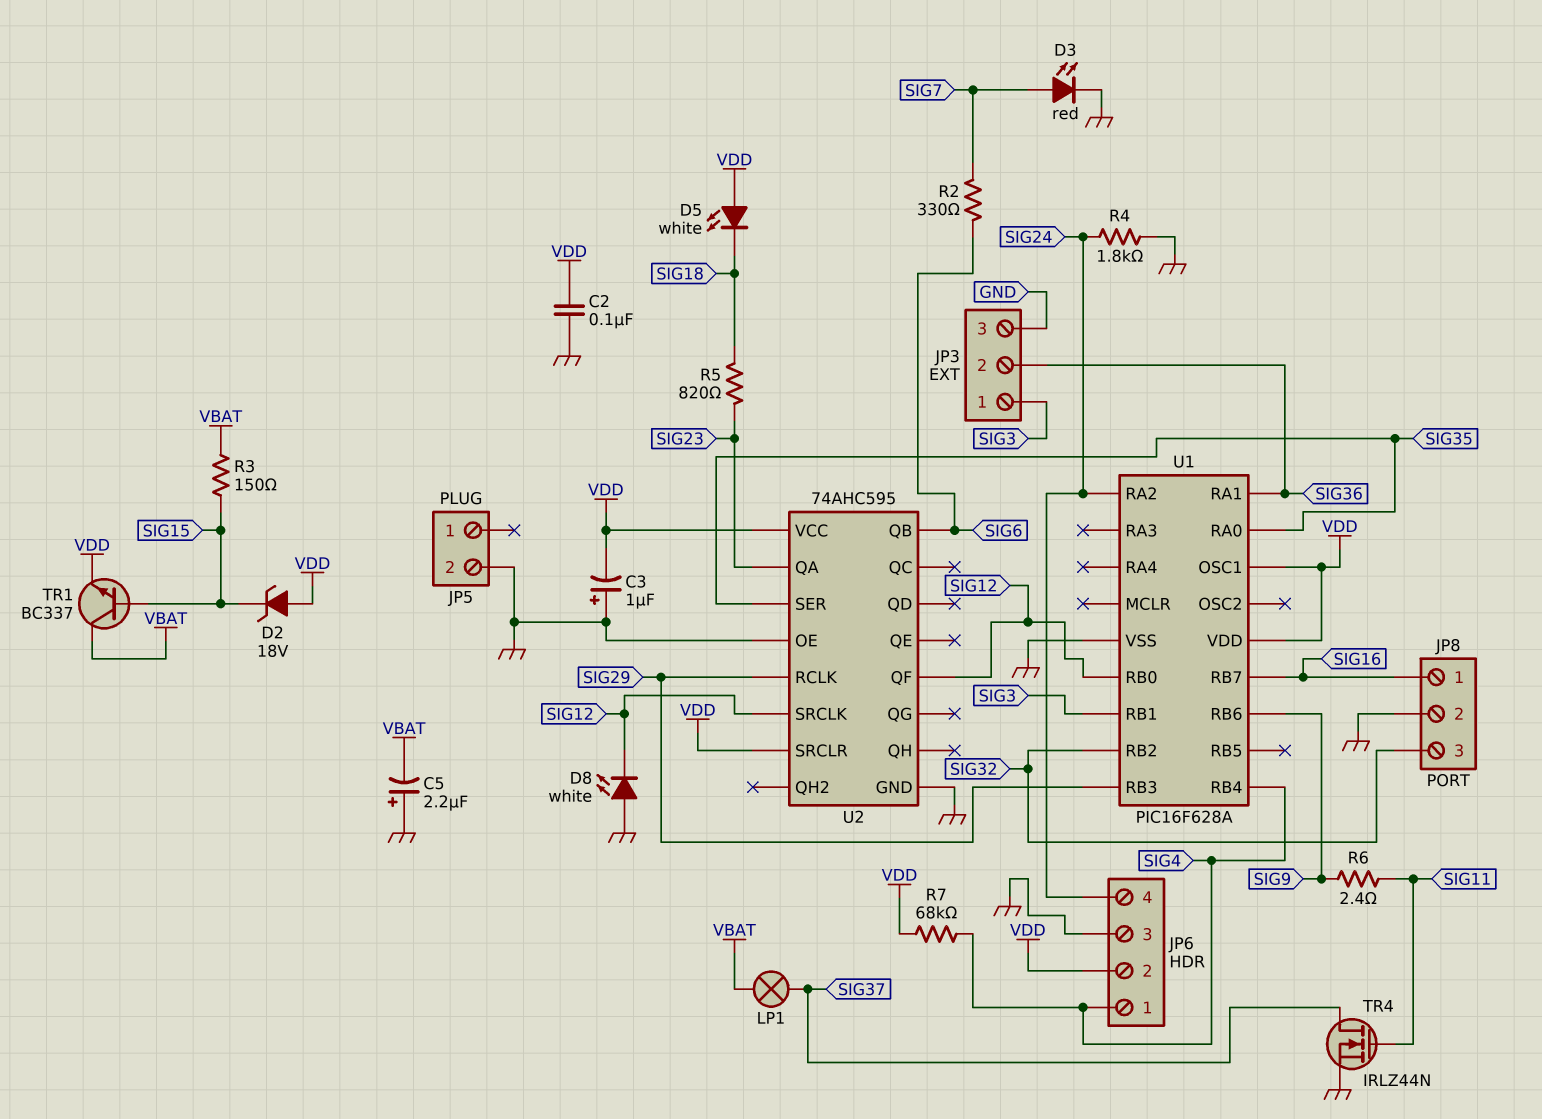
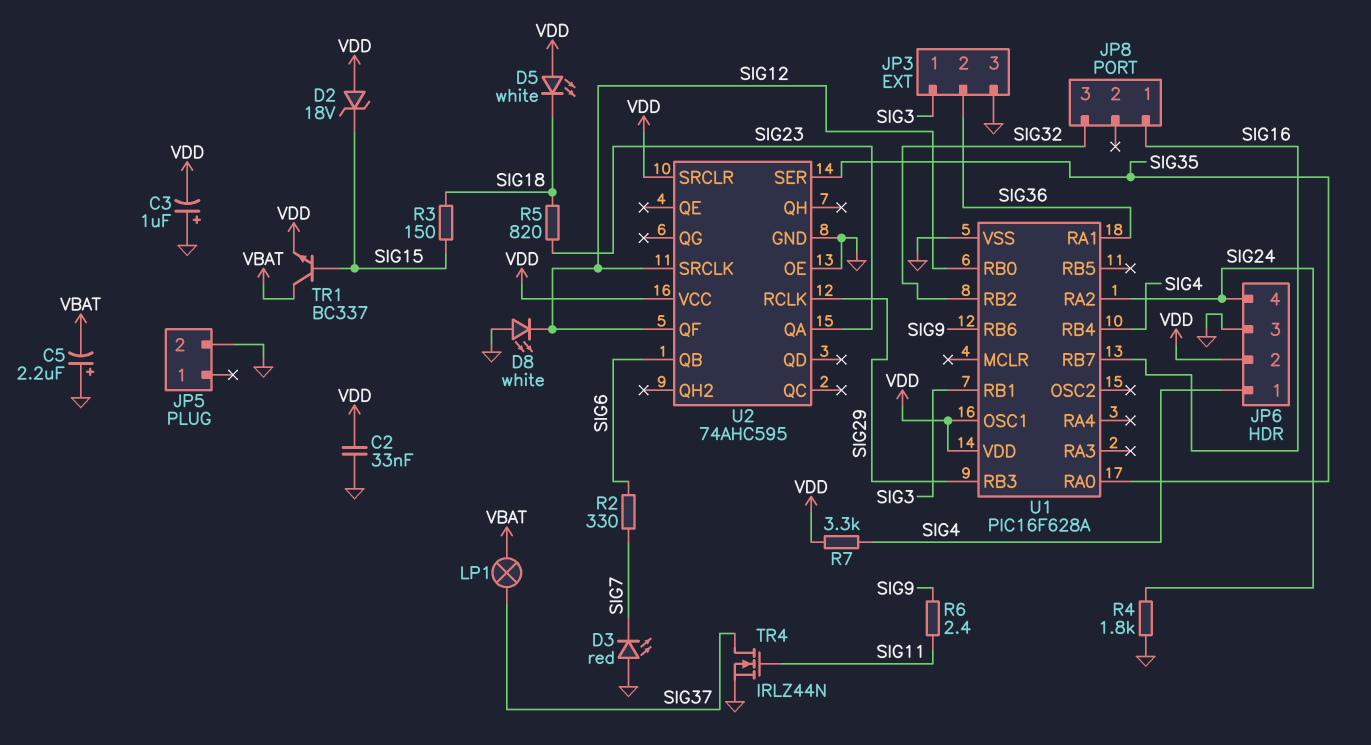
C2: 100nF (GND, VDD) -> 33nF (GND, VDD)
D3: LED red (A SIG7, K GND) -> LED red (A GND, K SIG7)
JP8 pin 2: GND -> none
R3: 150 (SIG15, VBAT) -> 150 (SIG15, SIG18)
R7: 68k (SIG4, VDD) -> 3.3k (SIG4, VDD)

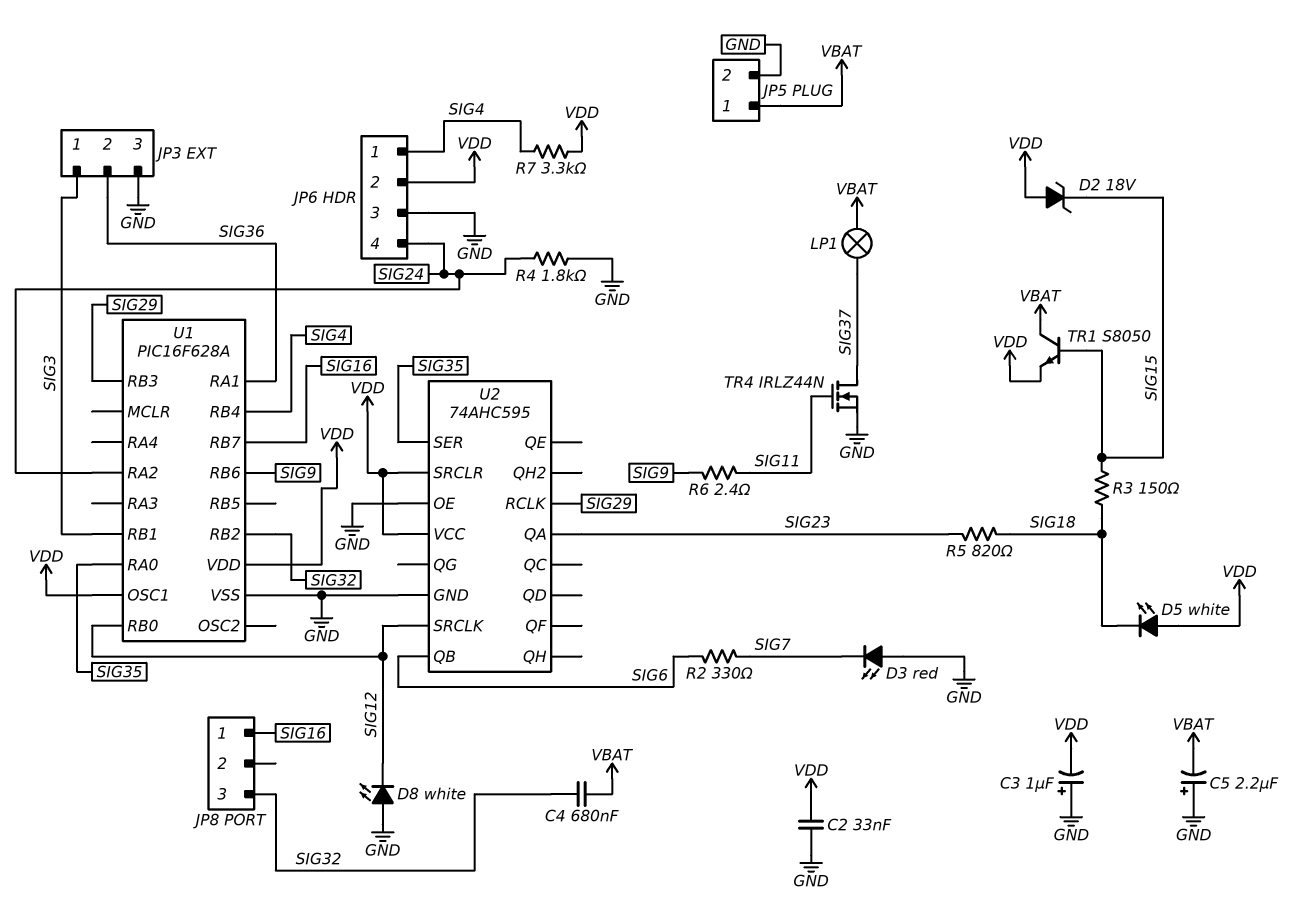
C4: none -> 680nF (SIG32, VBAT)
JP5 pin 1: none -> VBAT
TR1: NPN BC337 (B SIG15, C VBAT, E VDD) -> NPN S8050 (B SIG15, C VBAT, E VDD)
U2 pin QF: SIG12 -> none

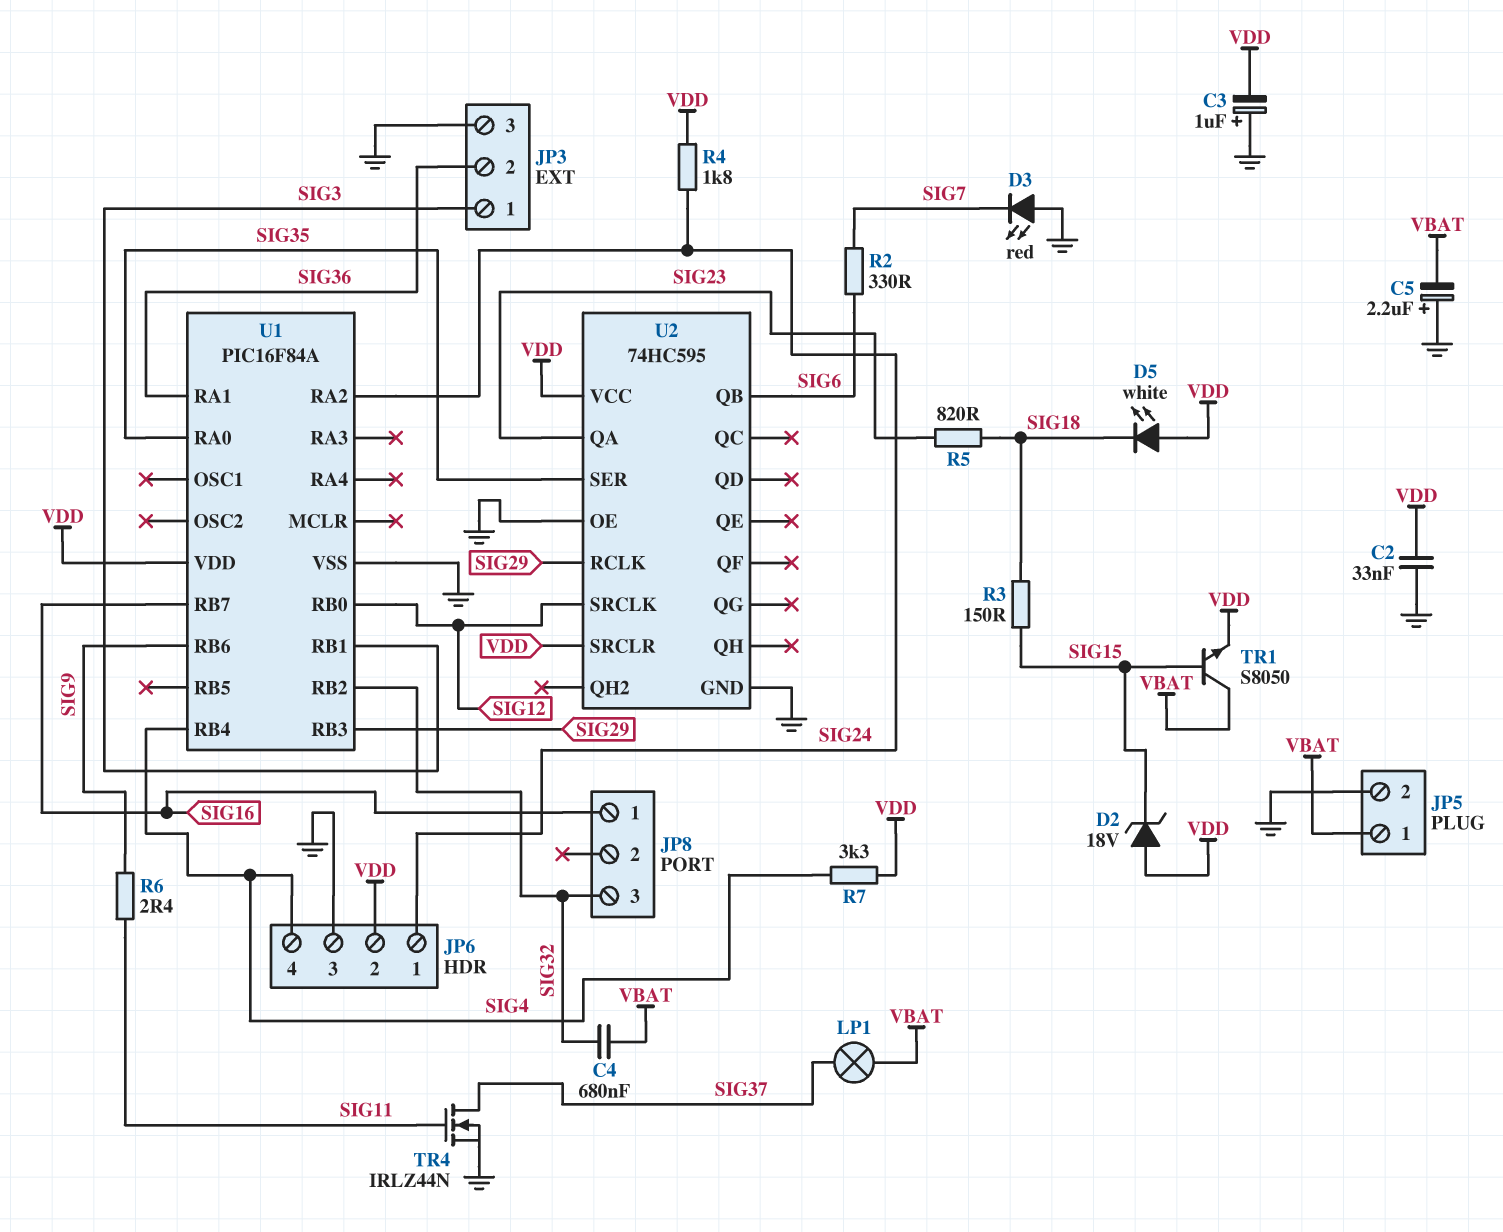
D8: LED white (A GND, K SIG12) -> none
JP6 pin 1: SIG4 -> SIG24
JP6 pin 4: SIG24 -> SIG4
R4: 1.8k (GND, SIG24) -> 1.8k (SIG24, VDD)
U1: PIC16F628A -> PIC16F84A
U1 pin OSC1: VDD -> none
U2: 74AHC595 -> 74HC595

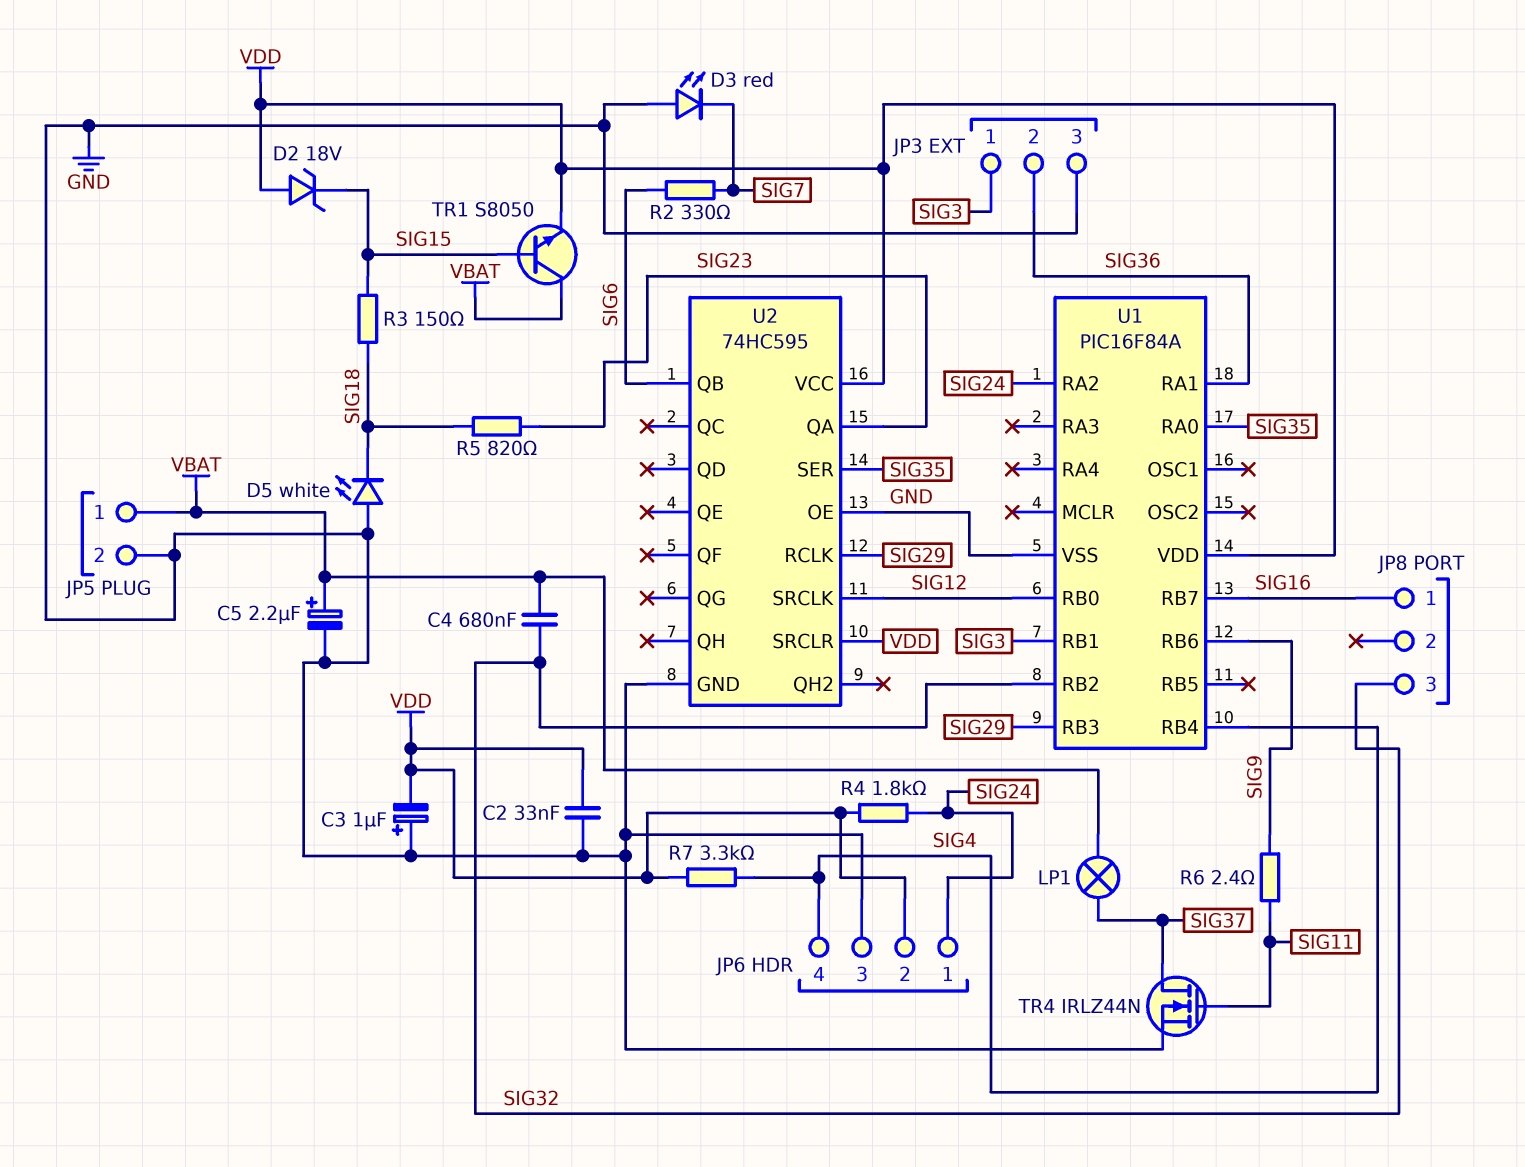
C5: 2.2uF (plus GND, minus VBAT) -> 2.2uF (plus VBAT, minus GND)
D5: LED white (A VDD, K SIG18) -> LED white (A GND, K SIG18)

